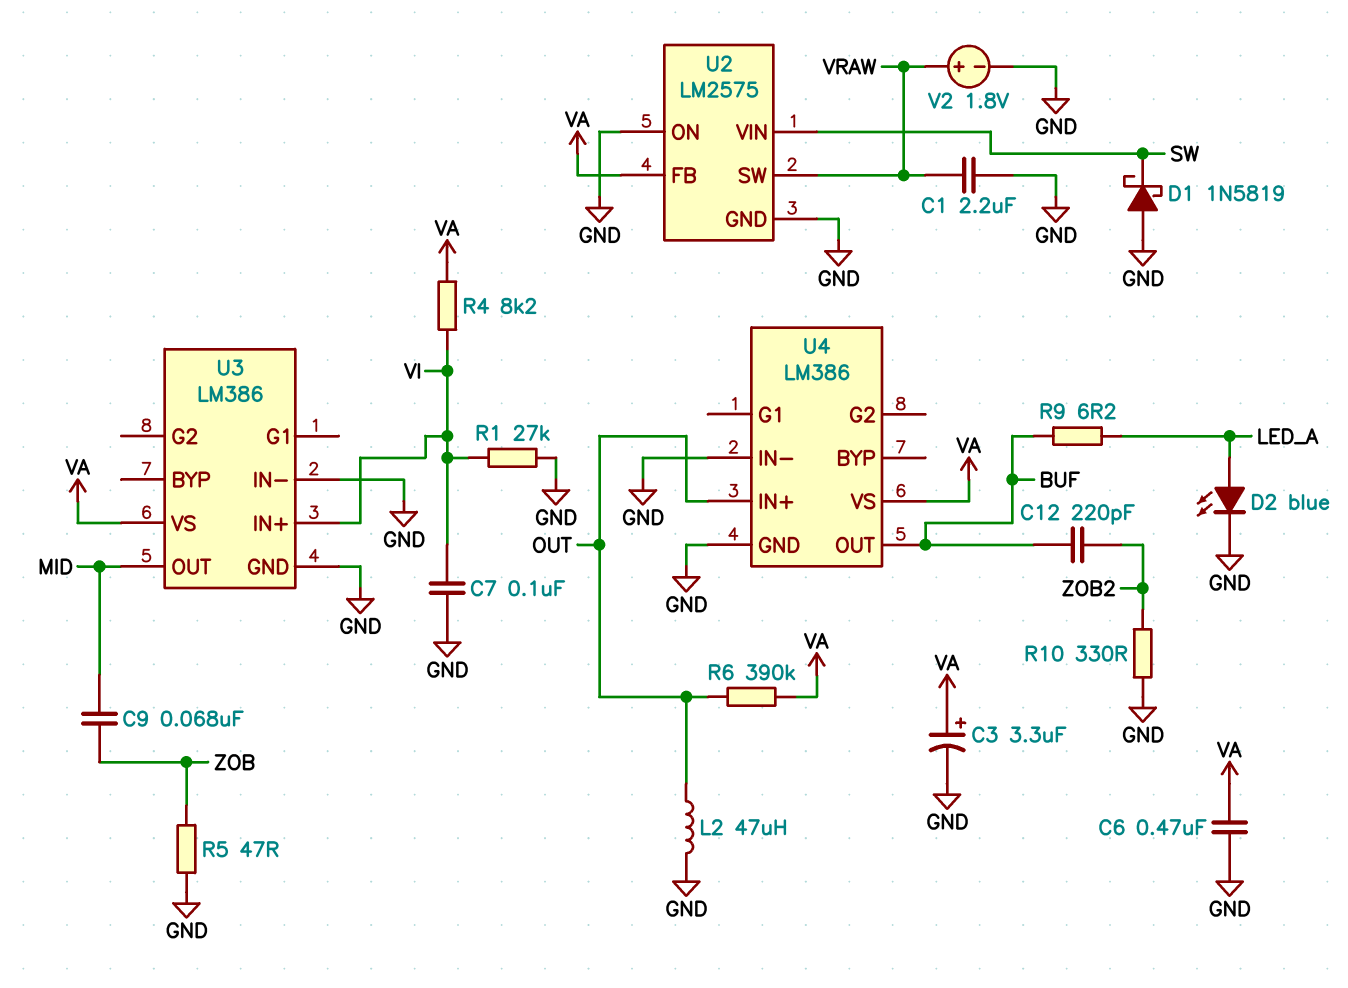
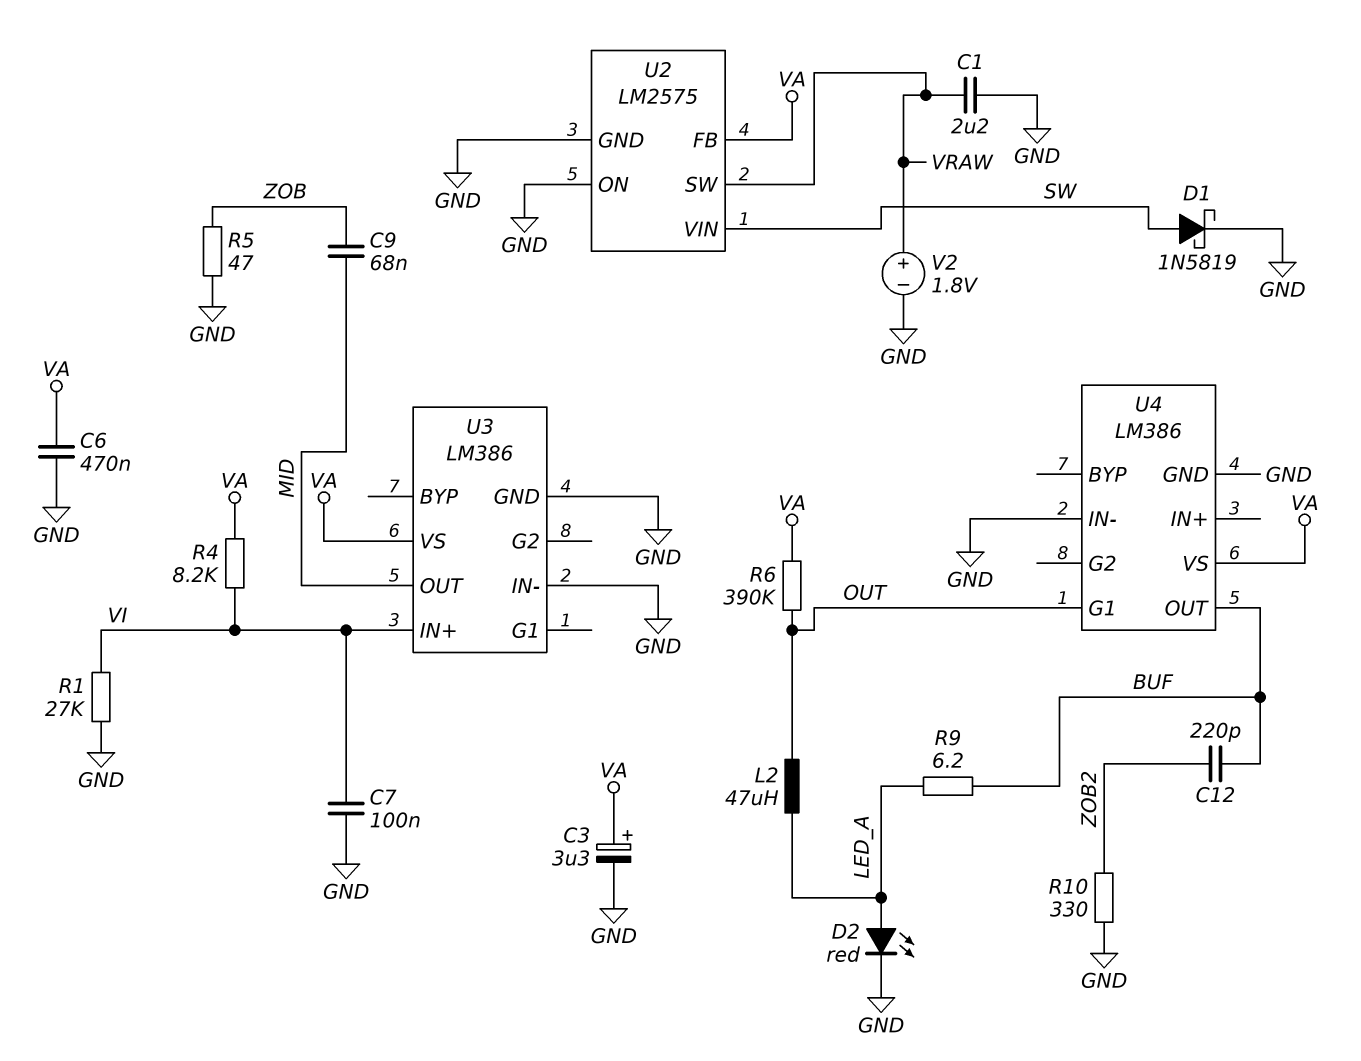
D1: schottky 1N5819 (A GND, K SW) -> schottky 1N5819 (A SW, K GND)
D2: LED blue (A LED_A, K GND) -> LED red (A LED_A, K GND)
L2: 47uH (GND, OUT) -> 47uH (LED_A, OUT)
U4 pin G1: none -> OUT
U4 pin IN+: OUT -> none

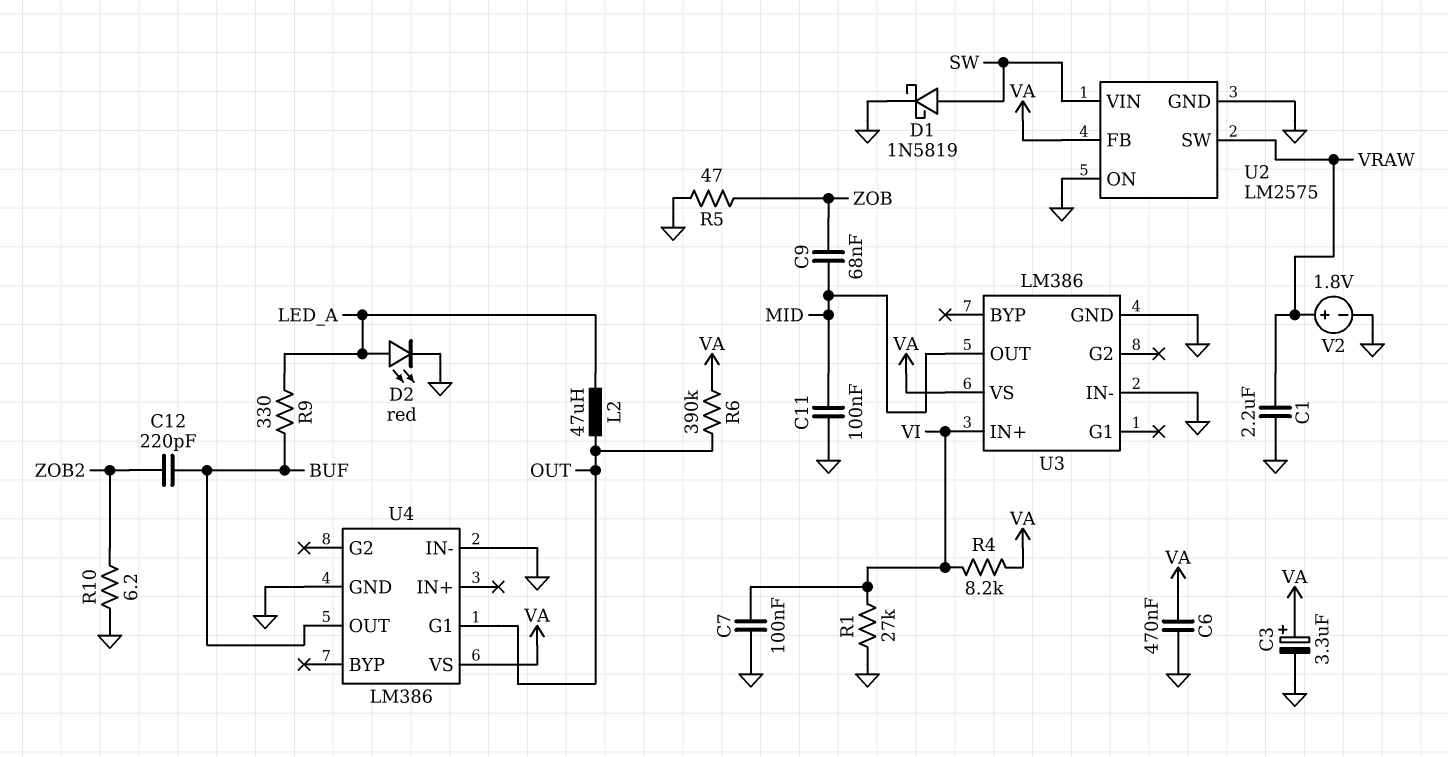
C11: none -> 100nF (GND, MID)
R9: 6.2 (BUF, LED_A) -> 330 (BUF, LED_A)
R10: 330 (GND, ZOB2) -> 6.2 (GND, ZOB2)

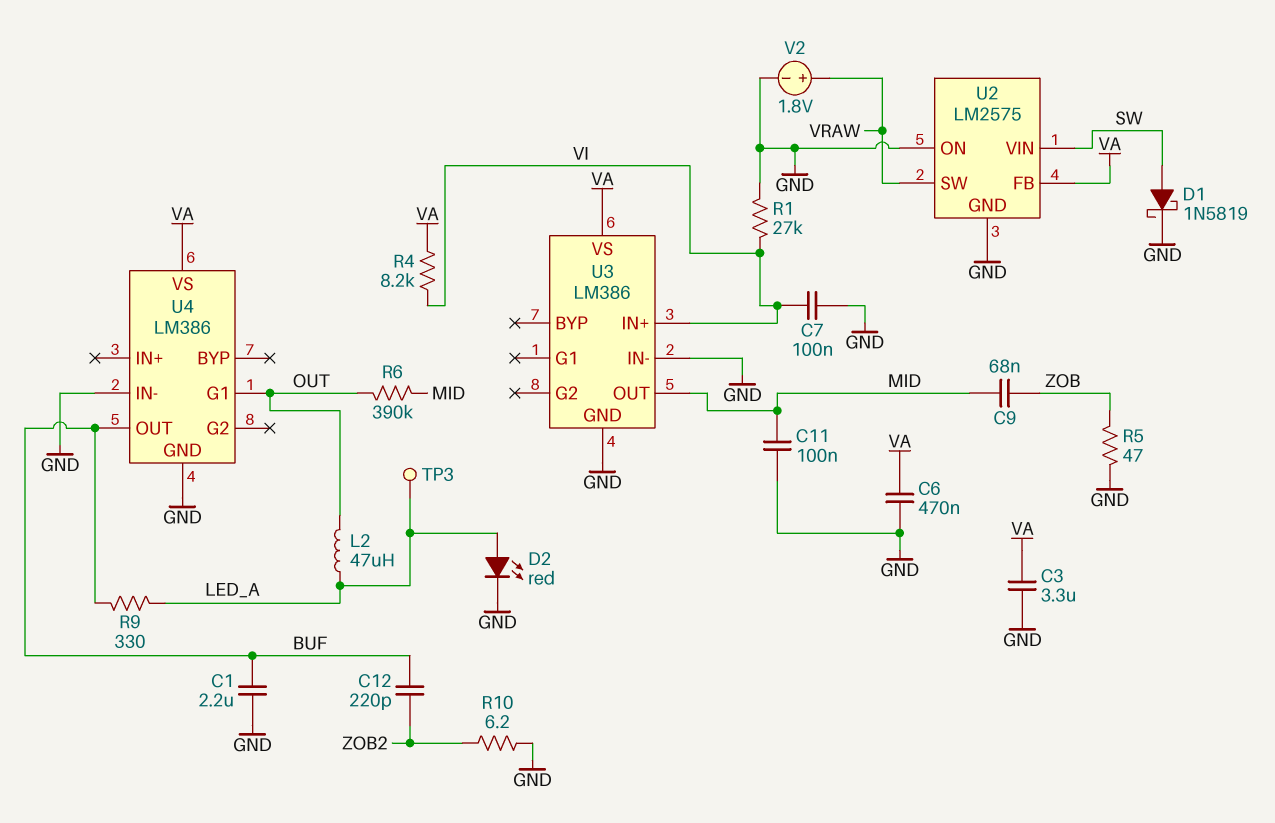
C1: 2.2uF (GND, VRAW) -> 2.2uF (BUF, GND)
C3: 3.3uF (plus VA, minus GND) -> 3.3uF (GND, VA)
R6: 390k (OUT, VA) -> 390k (MID, OUT)
TP3: none -> test point (LED_A)

